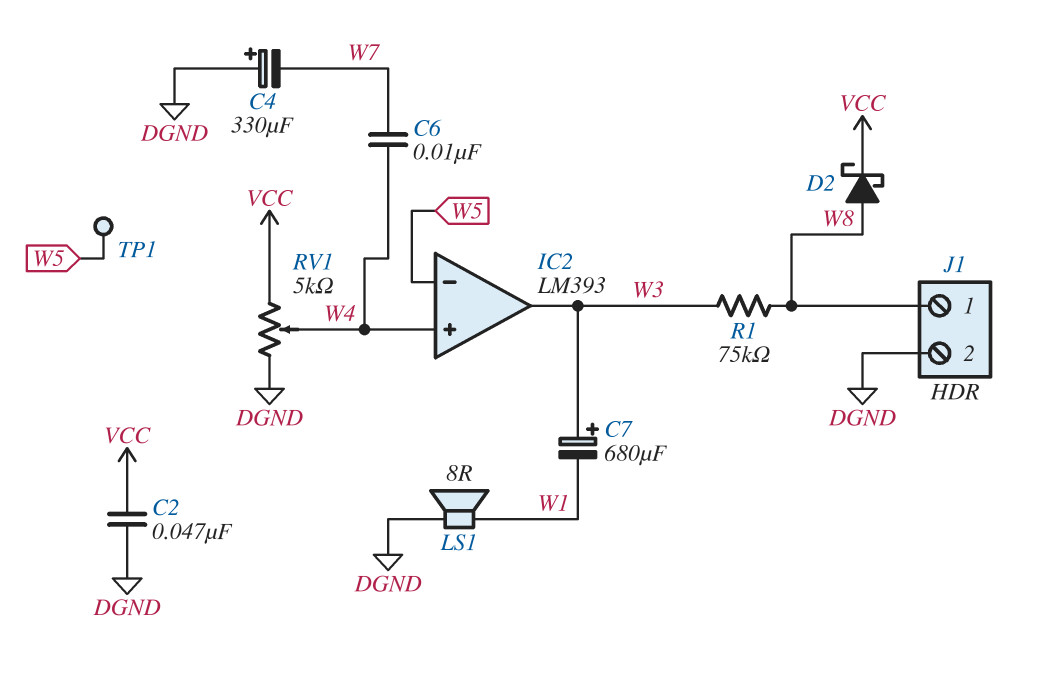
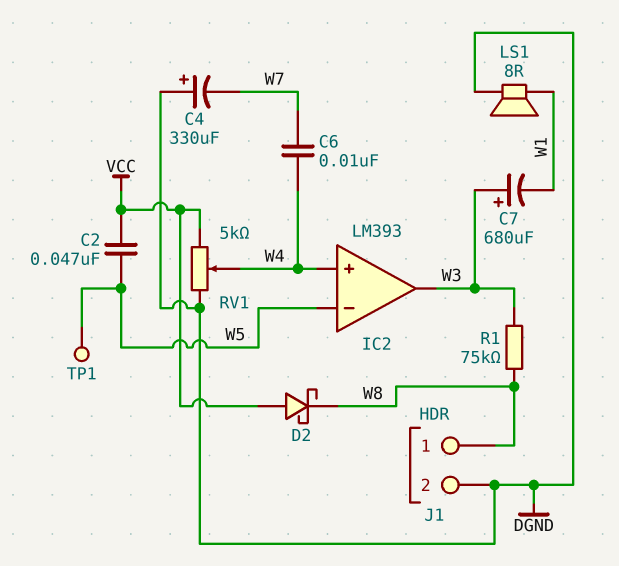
C2: 47nF (DGND, VCC) -> 47nF (VCC, W5)
D2: schottky (A W8, K VCC) -> schottky (A VCC, K W8)

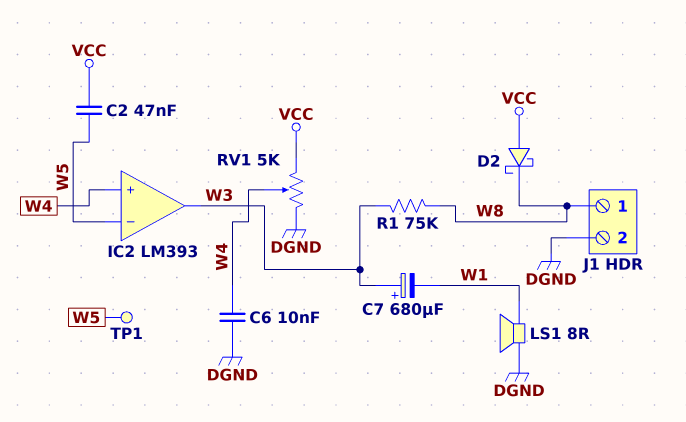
C4: 330uF (plus DGND, minus W7) -> none
C6: 10nF (W4, W7) -> 10nF (DGND, W4)

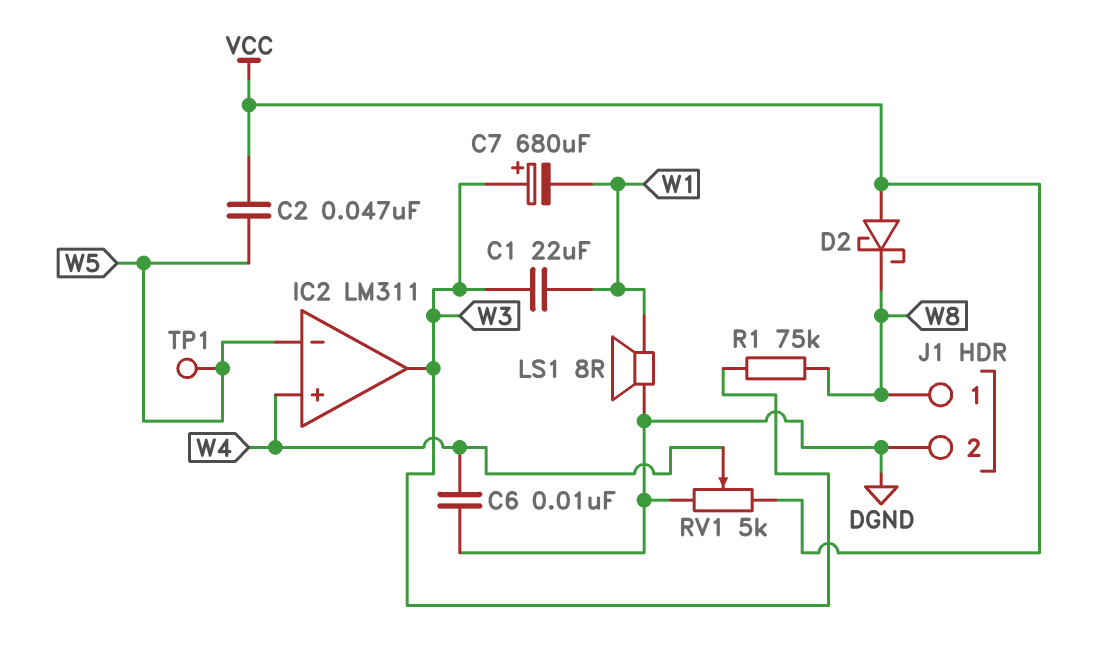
C1: none -> 22uF (W1, W3)
IC2: LM393 -> LM311

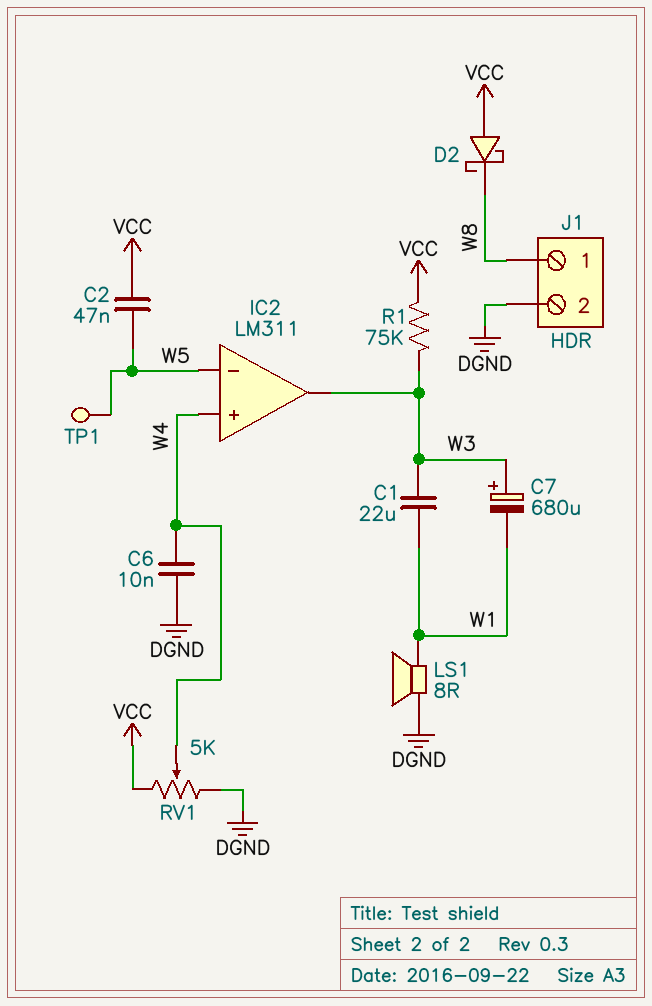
R1: 75k (W3, W8) -> 75k (VCC, W3)

